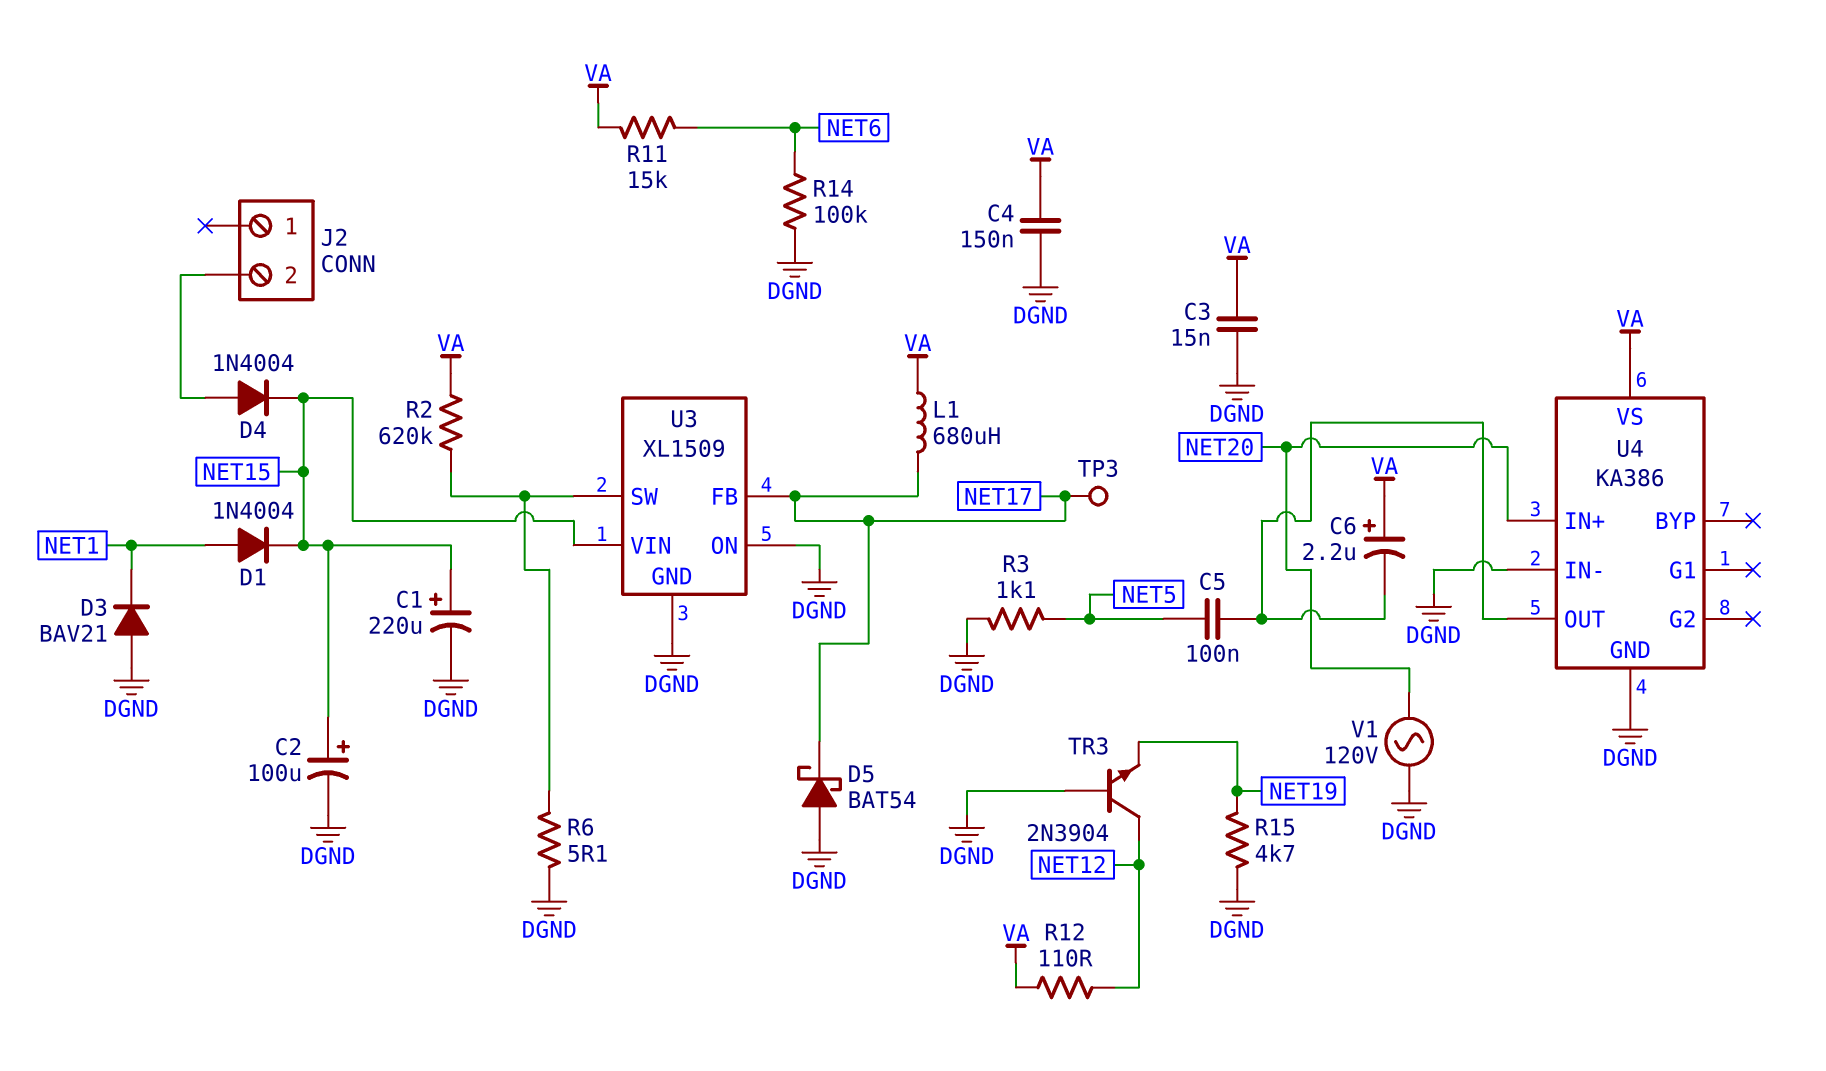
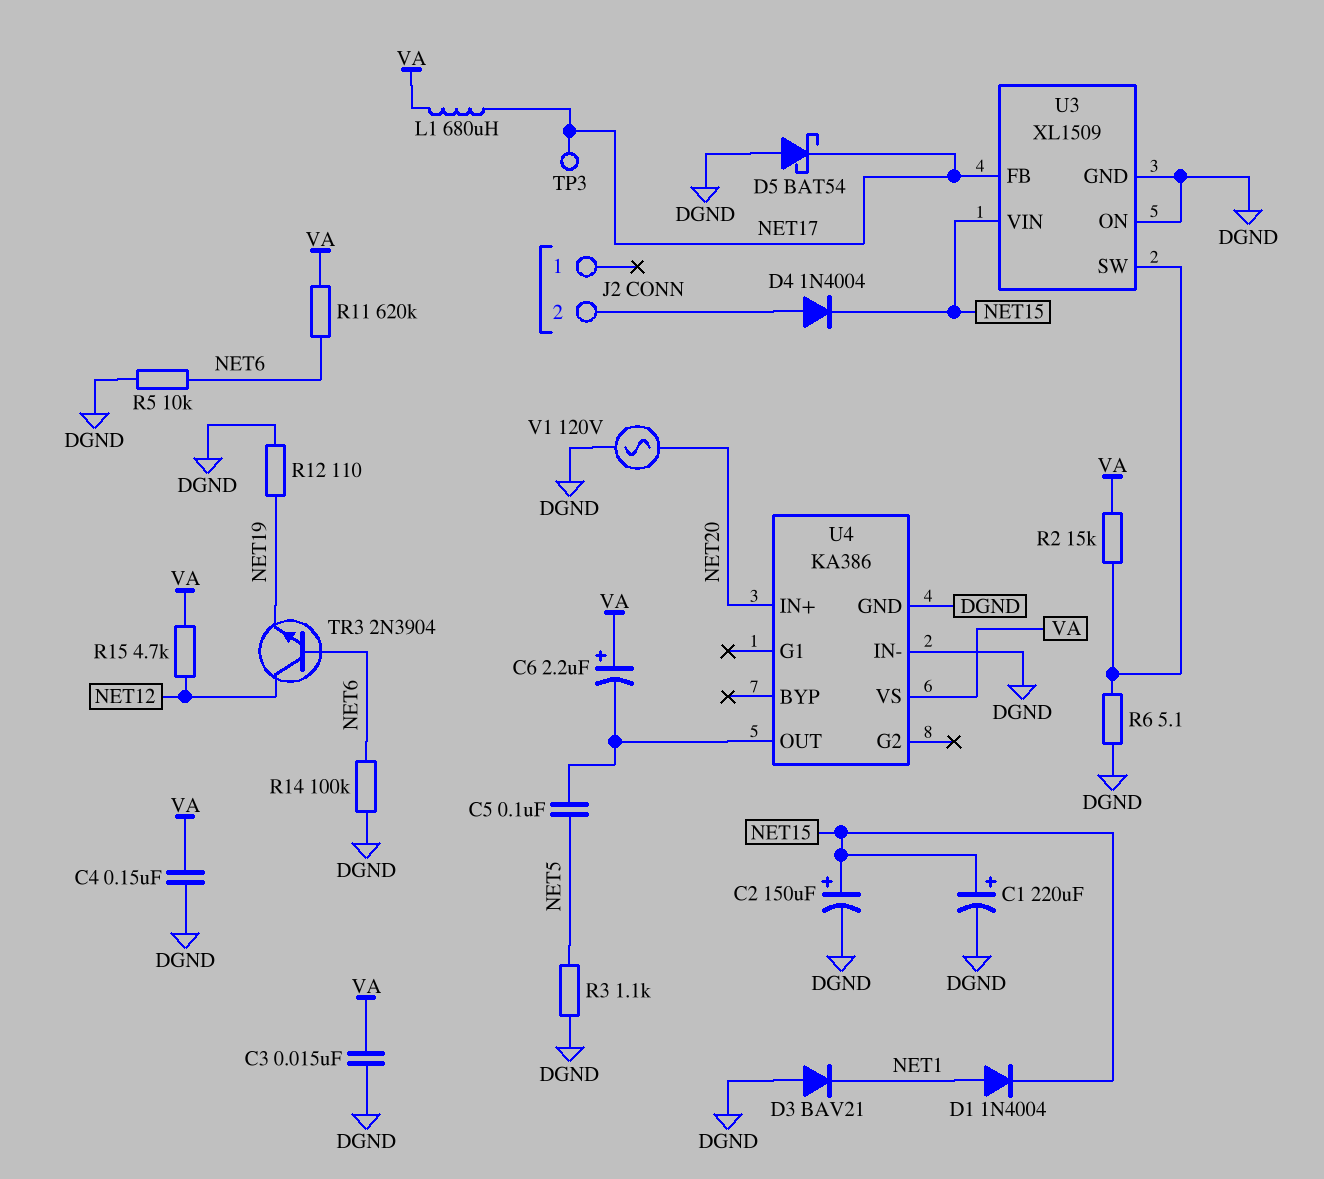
C2: 100uF (plus NET15, minus DGND) -> 150uF (plus NET15, minus DGND)
R2: 620k (U3/SW, VA) -> 15k (U3/SW, VA)
R5: none -> 10k (DGND, NET6)
R11: 15k (NET6, VA) -> 620k (NET6, VA)
R12: 110 (NET12, VA) -> 110 (DGND, NET19)
R15: 4.7k (DGND, NET19) -> 4.7k (NET12, VA)
TR3: NPN 2N3904 (B DGND, C NET12, E NET19) -> NPN 2N3904 (B NET6, C NET12, E NET19)

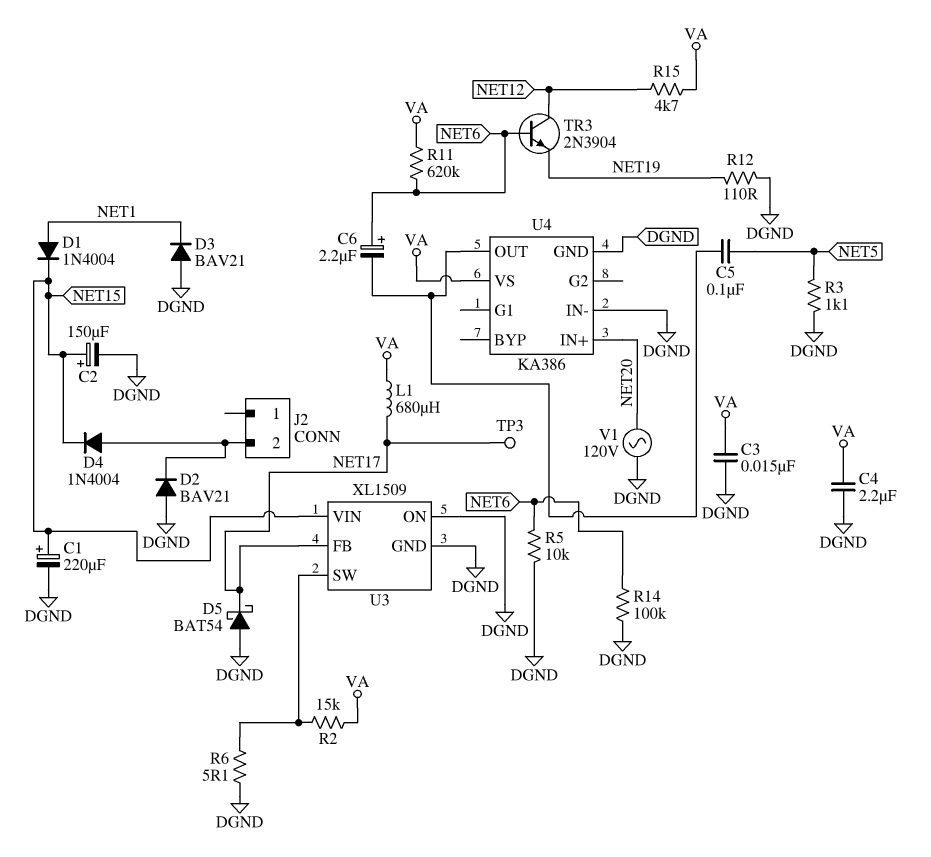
C4: 150nF (DGND, VA) -> 2.2uF (DGND, VA)
C6: 2.2uF (plus VA, minus U4/OUT) -> 2.2uF (plus NET6, minus U4/OUT)
D2: none -> diode BAV21 (A DGND, K J2/2)

